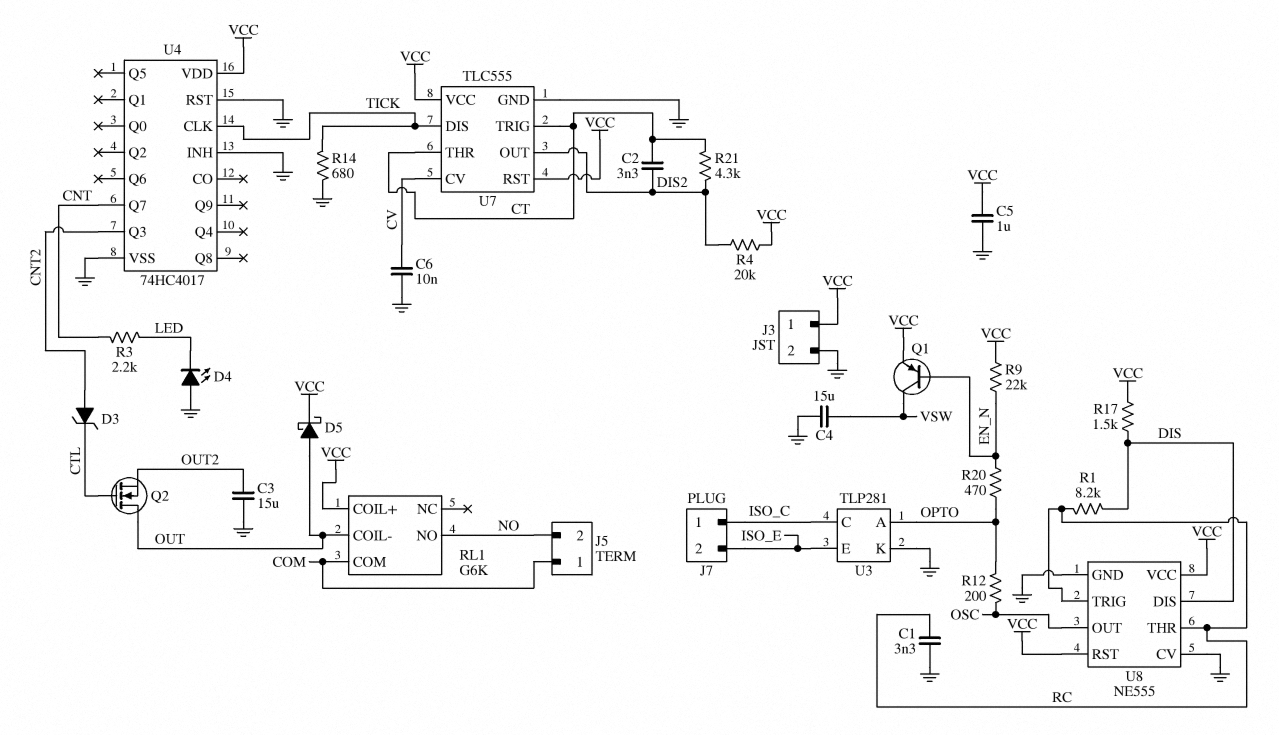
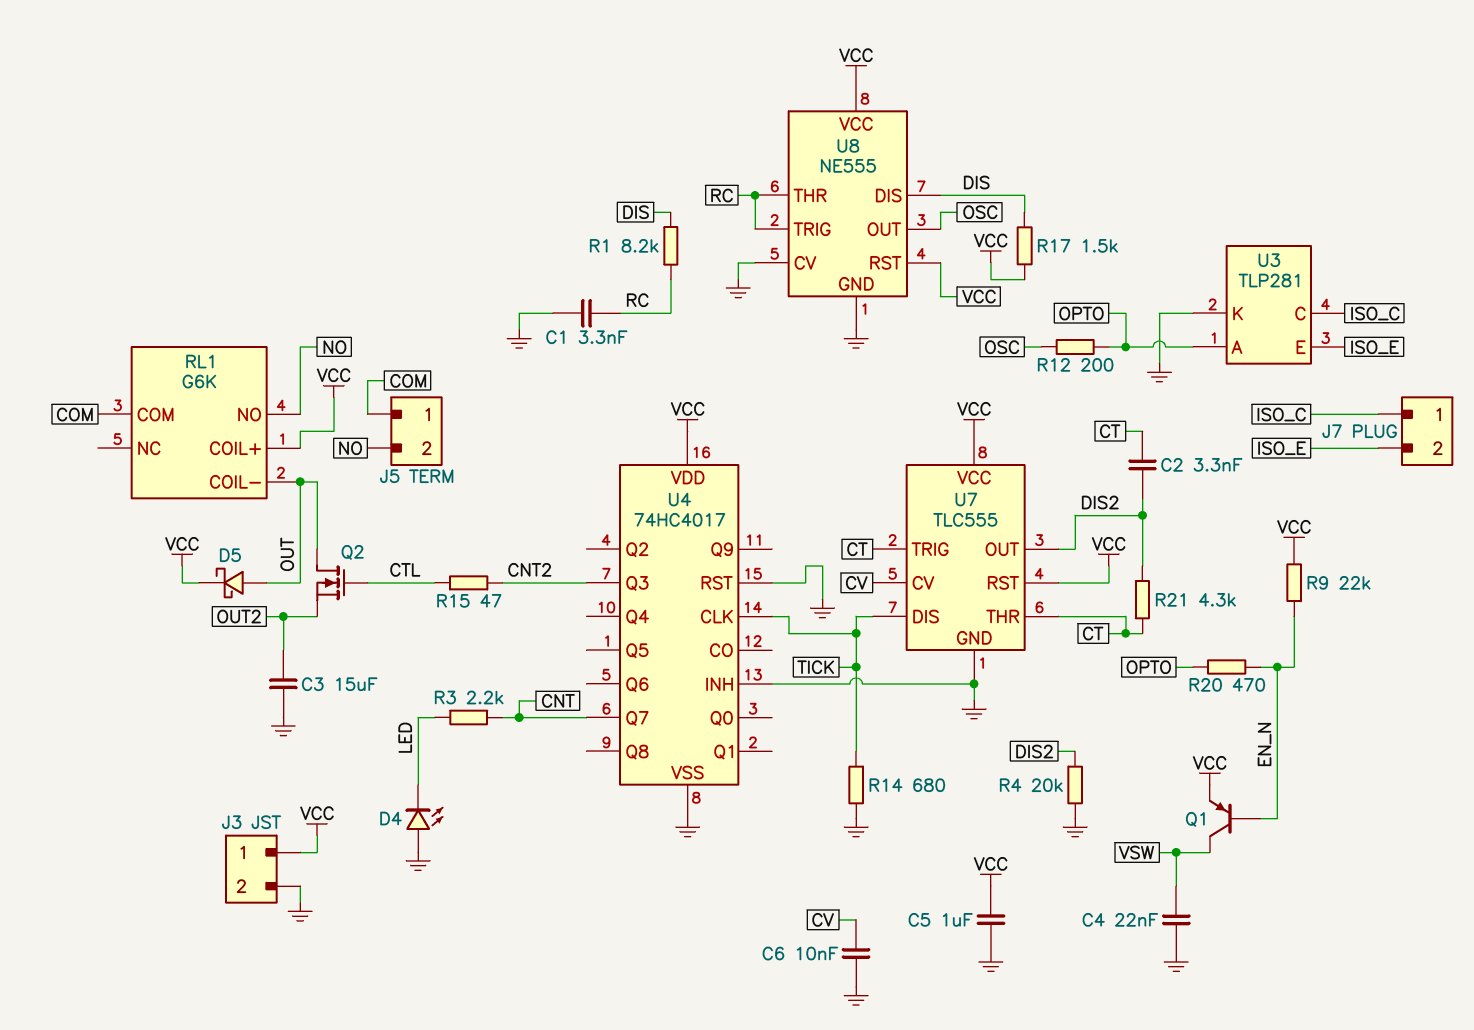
C4: 15uF (GND, VSW) -> 22nF (GND, VSW)
D3: zener (A CNT2, K CTL) -> none
R4: 20k (DIS2, VCC) -> 20k (DIS2, GND)
R15: none -> 47 (CNT2, CTL)

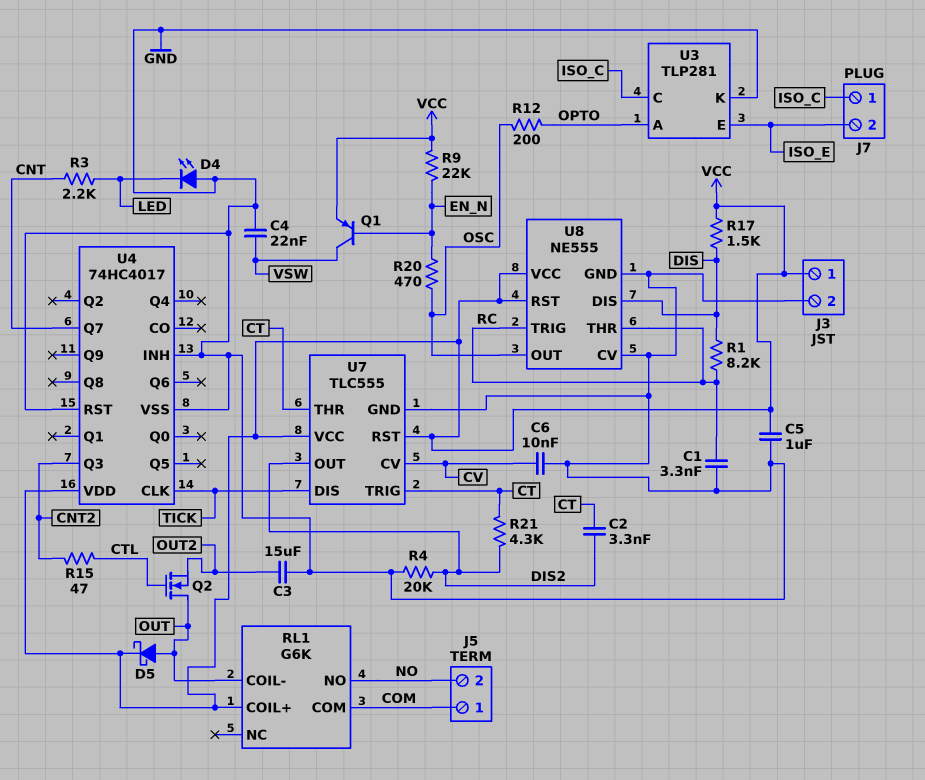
R14: 680 (GND, TICK) -> none
R20: 470 (EN_N, OPTO) -> 470 (EN_N, OSC)

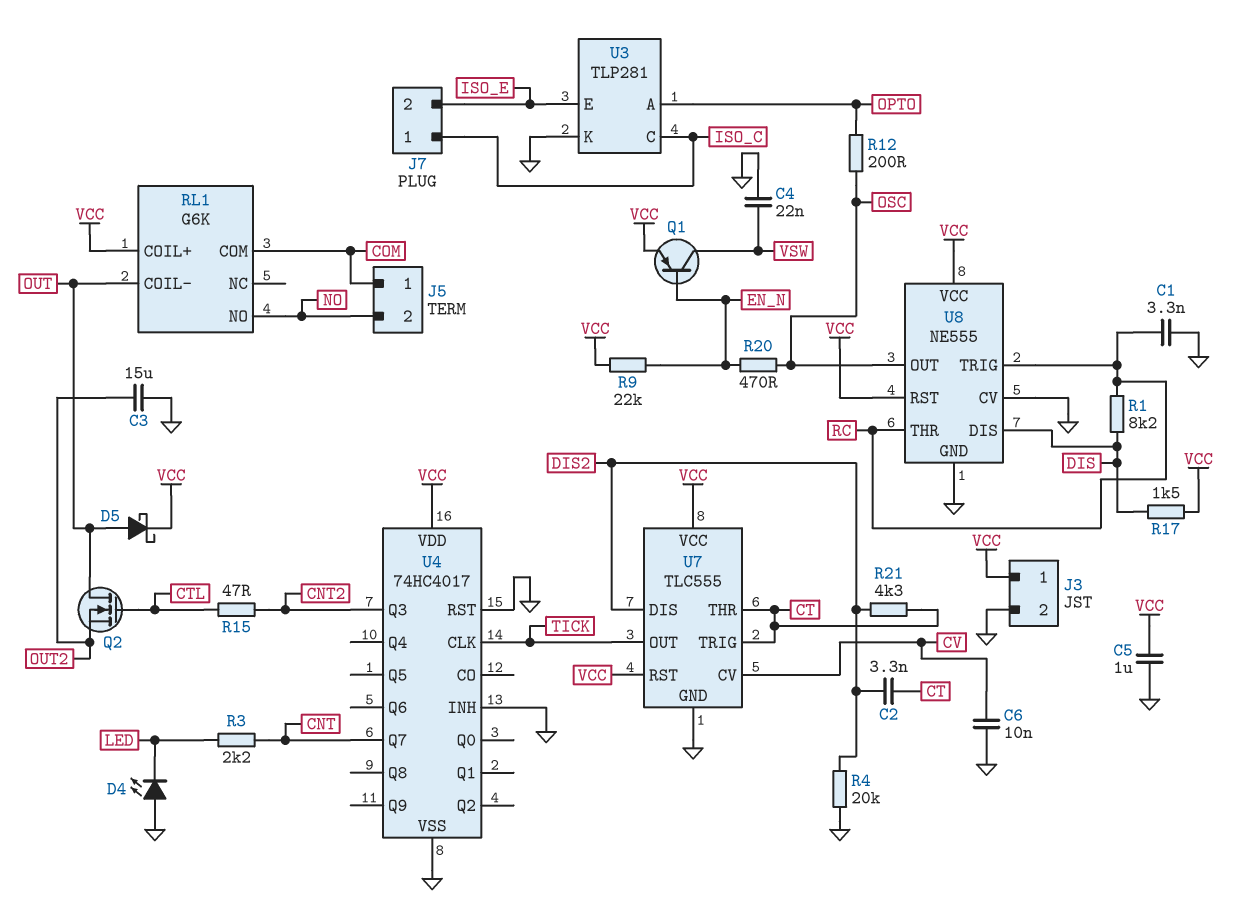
U7 pin DIS: TICK -> DIS2
U7 pin OUT: DIS2 -> TICK

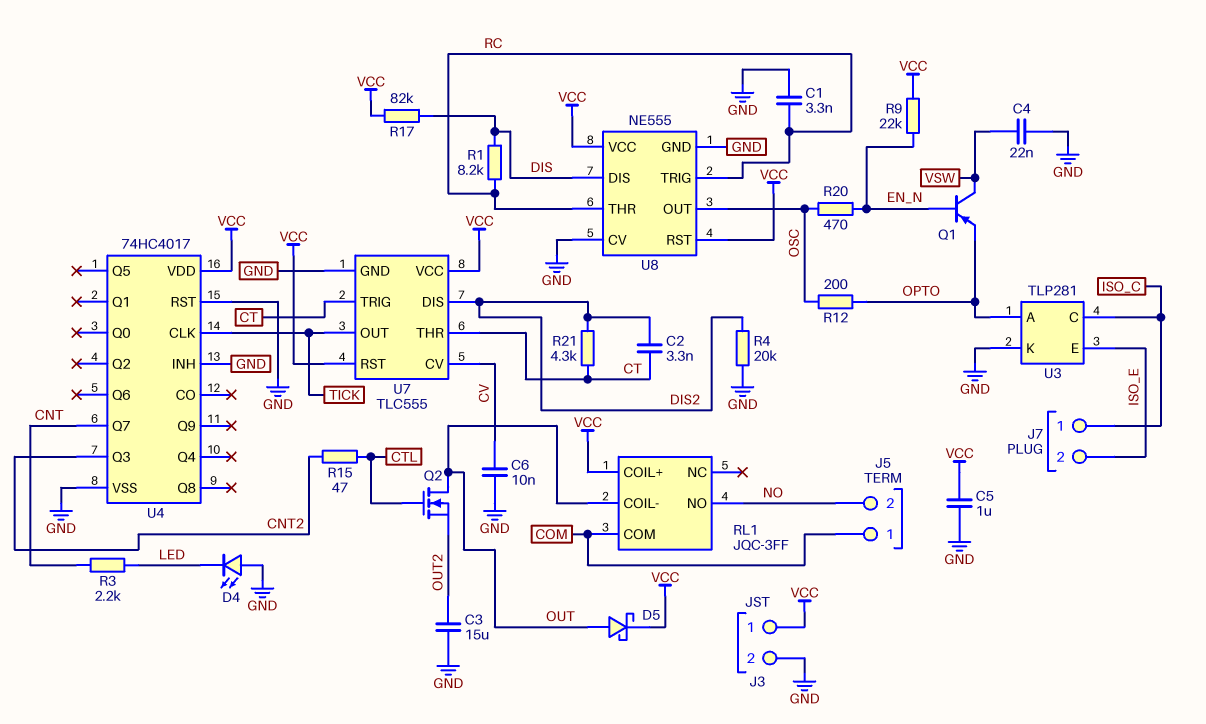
Q1: PNP (B EN_N, C VSW, E VCC) -> PNP (B EN_N, C VSW, E OPTO)
R17: 1.5k (DIS, VCC) -> 82k (DIS, VCC)
RL1: G6K -> JQC-3FF

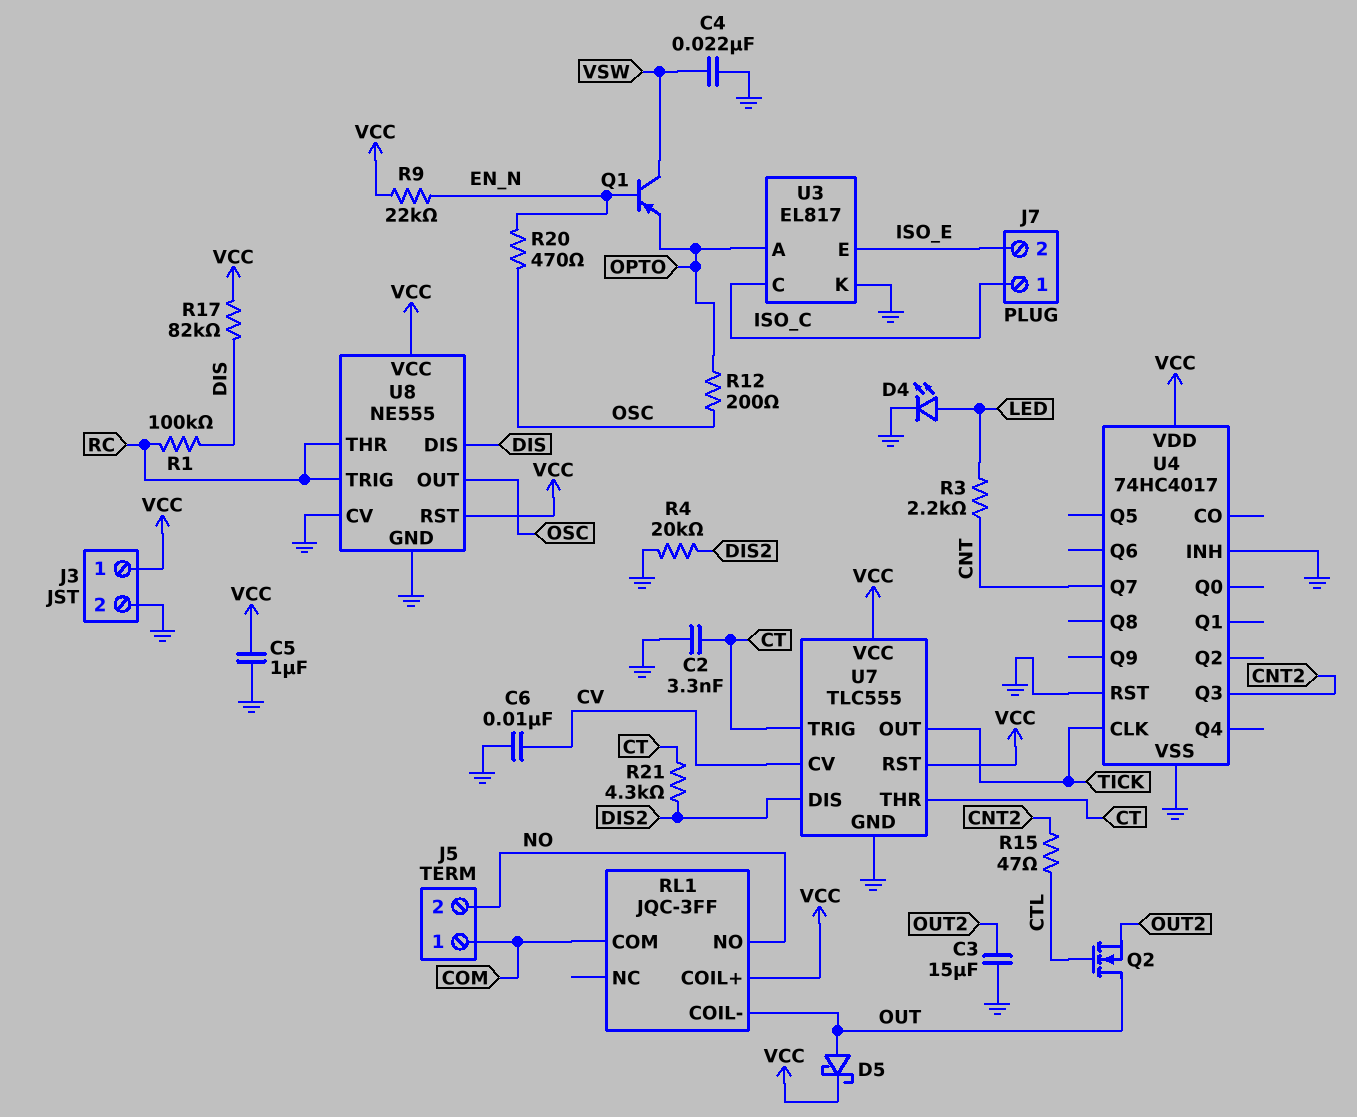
C1: 3.3nF (GND, RC) -> none
C2: 3.3nF (CT, DIS2) -> 3.3nF (CT, GND)
D4: LED (A GND, K LED) -> LED (A LED, K GND)
R1: 8.2k (DIS, RC) -> 100k (DIS, RC)
U3: TLP281 -> EL817

